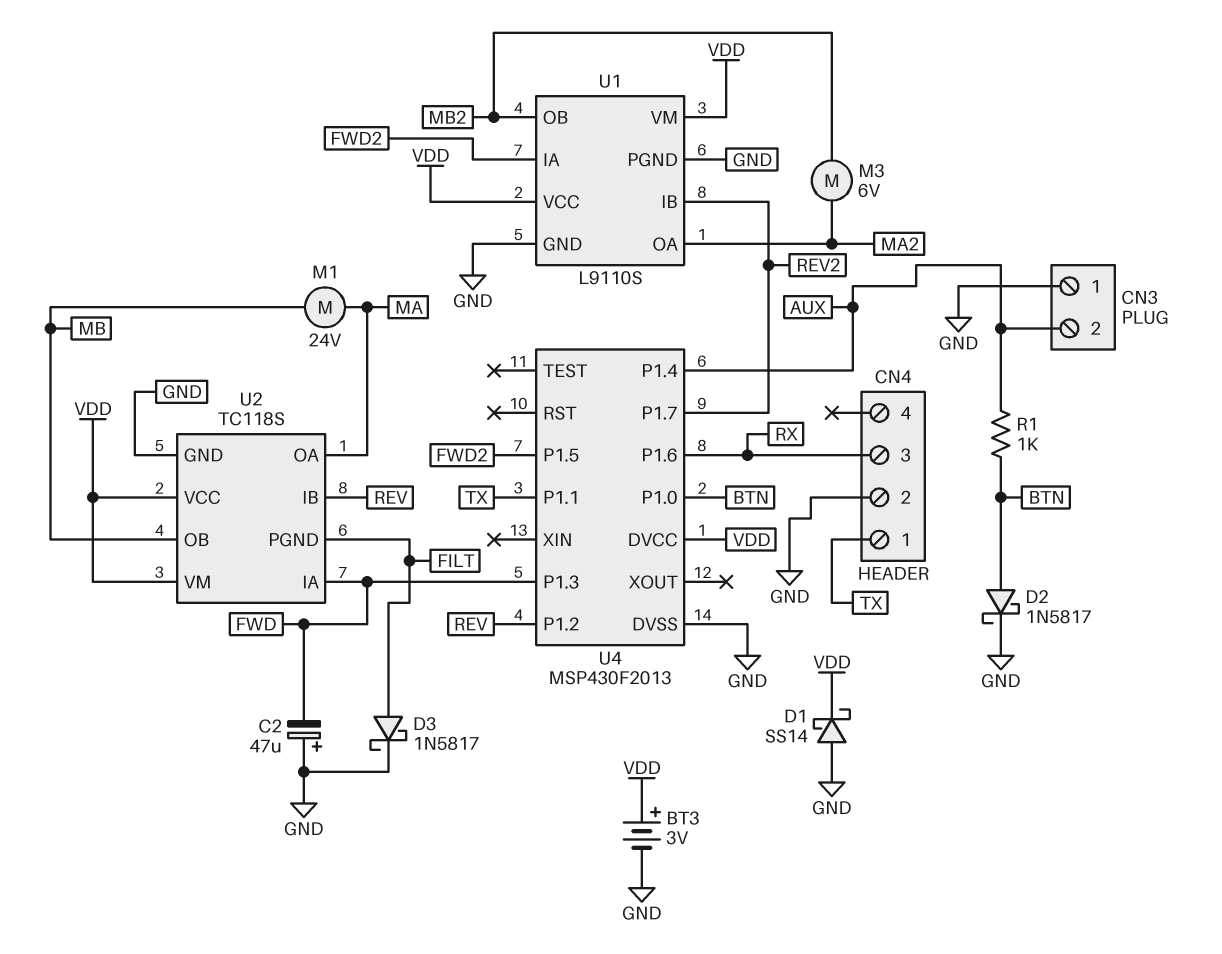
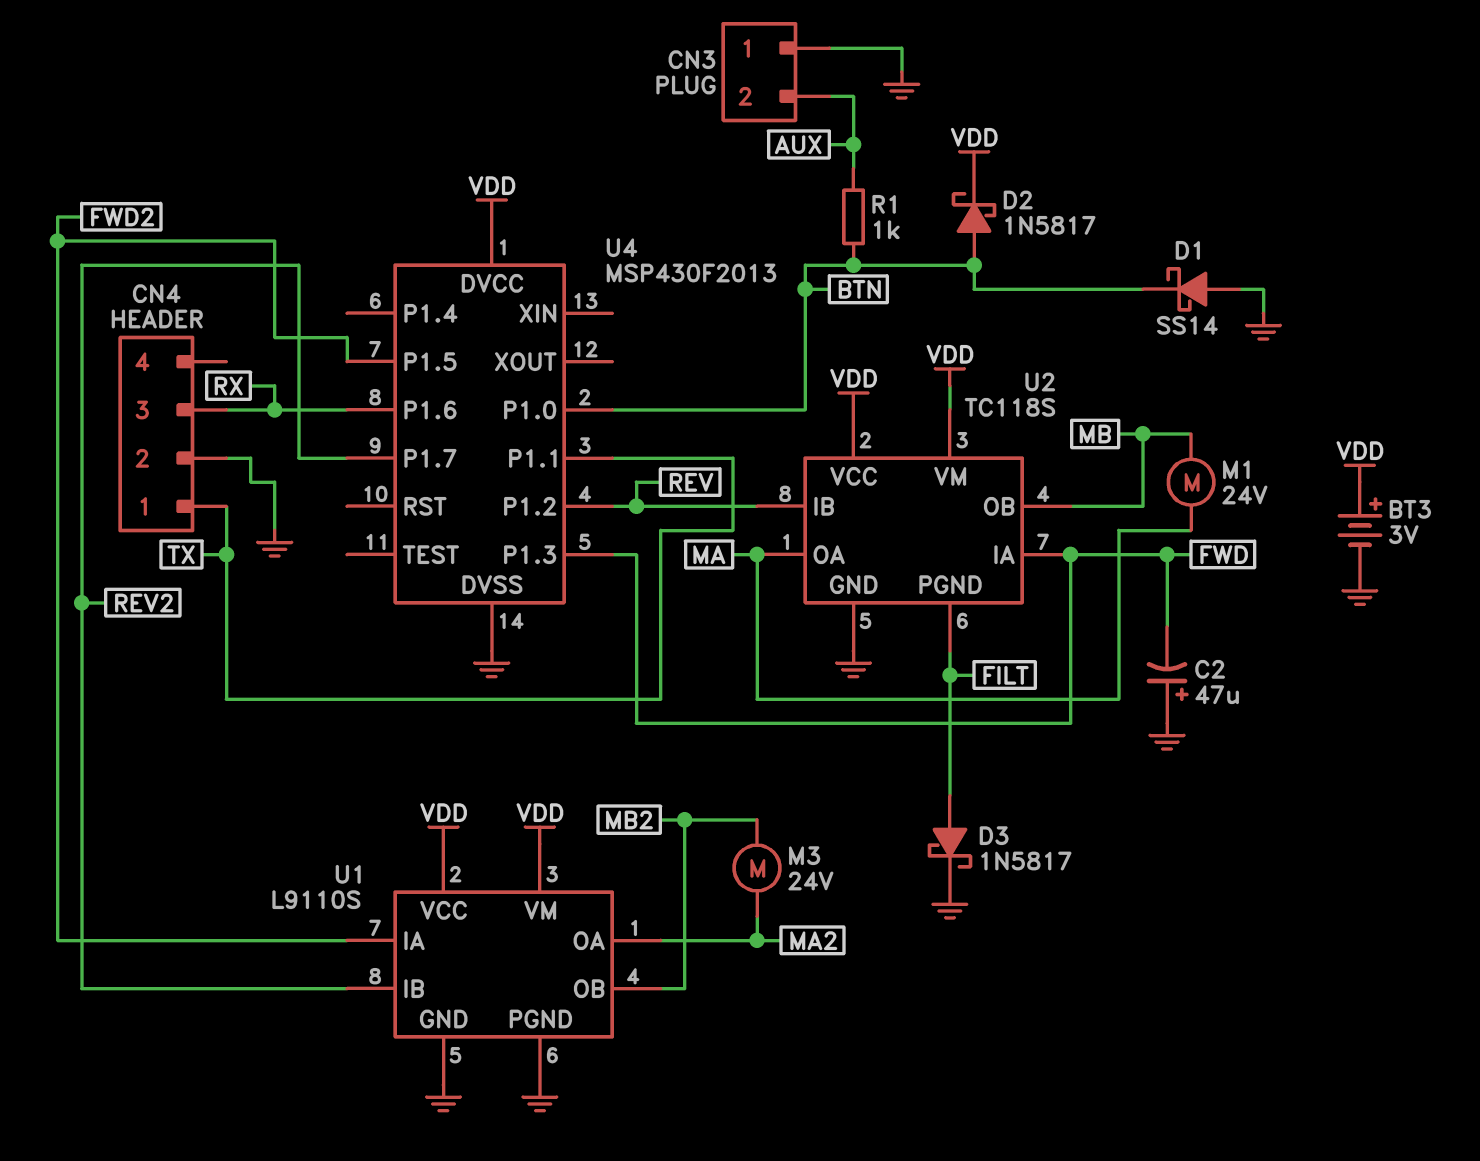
D1: schottky SS14 (A GND, K VDD) -> schottky SS14 (A GND, K BTN)
D2: schottky 1N5817 (A BTN, K GND) -> schottky 1N5817 (A BTN, K VDD)
M3: motor 6V (MA2, MB2) -> motor 24V (MA2, MB2)
U4 pin P1.4: AUX -> none

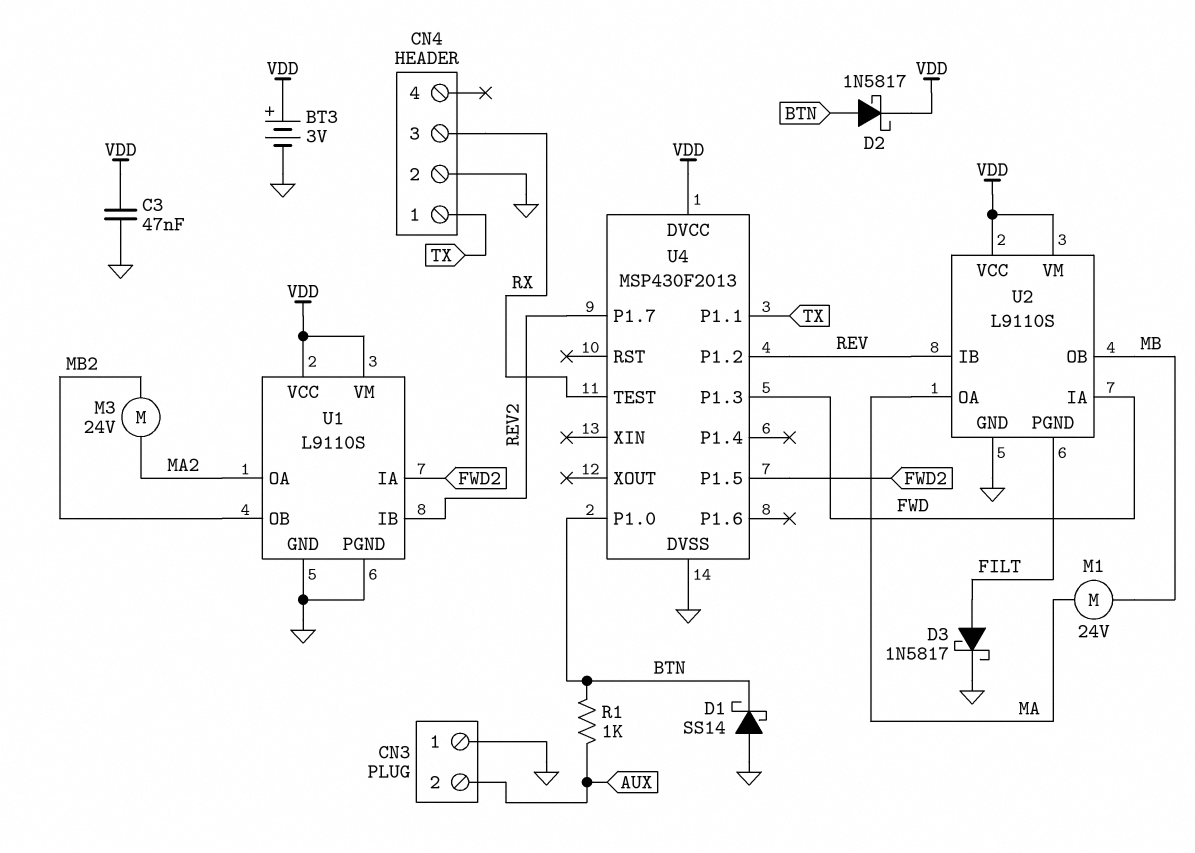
C2: 47uF (plus GND, minus FWD) -> none
C3: none -> 47nF (GND, VDD)
U2: TC118S -> L9110S
U4 pin P1.6: RX -> none
U4 pin TEST: none -> RX

